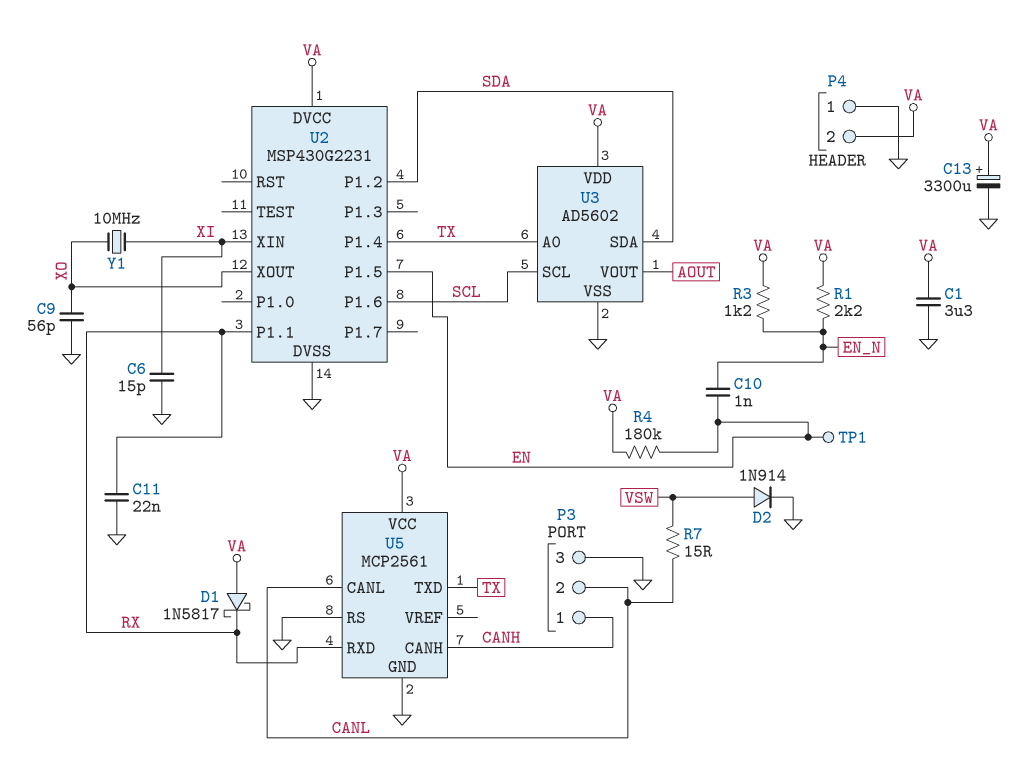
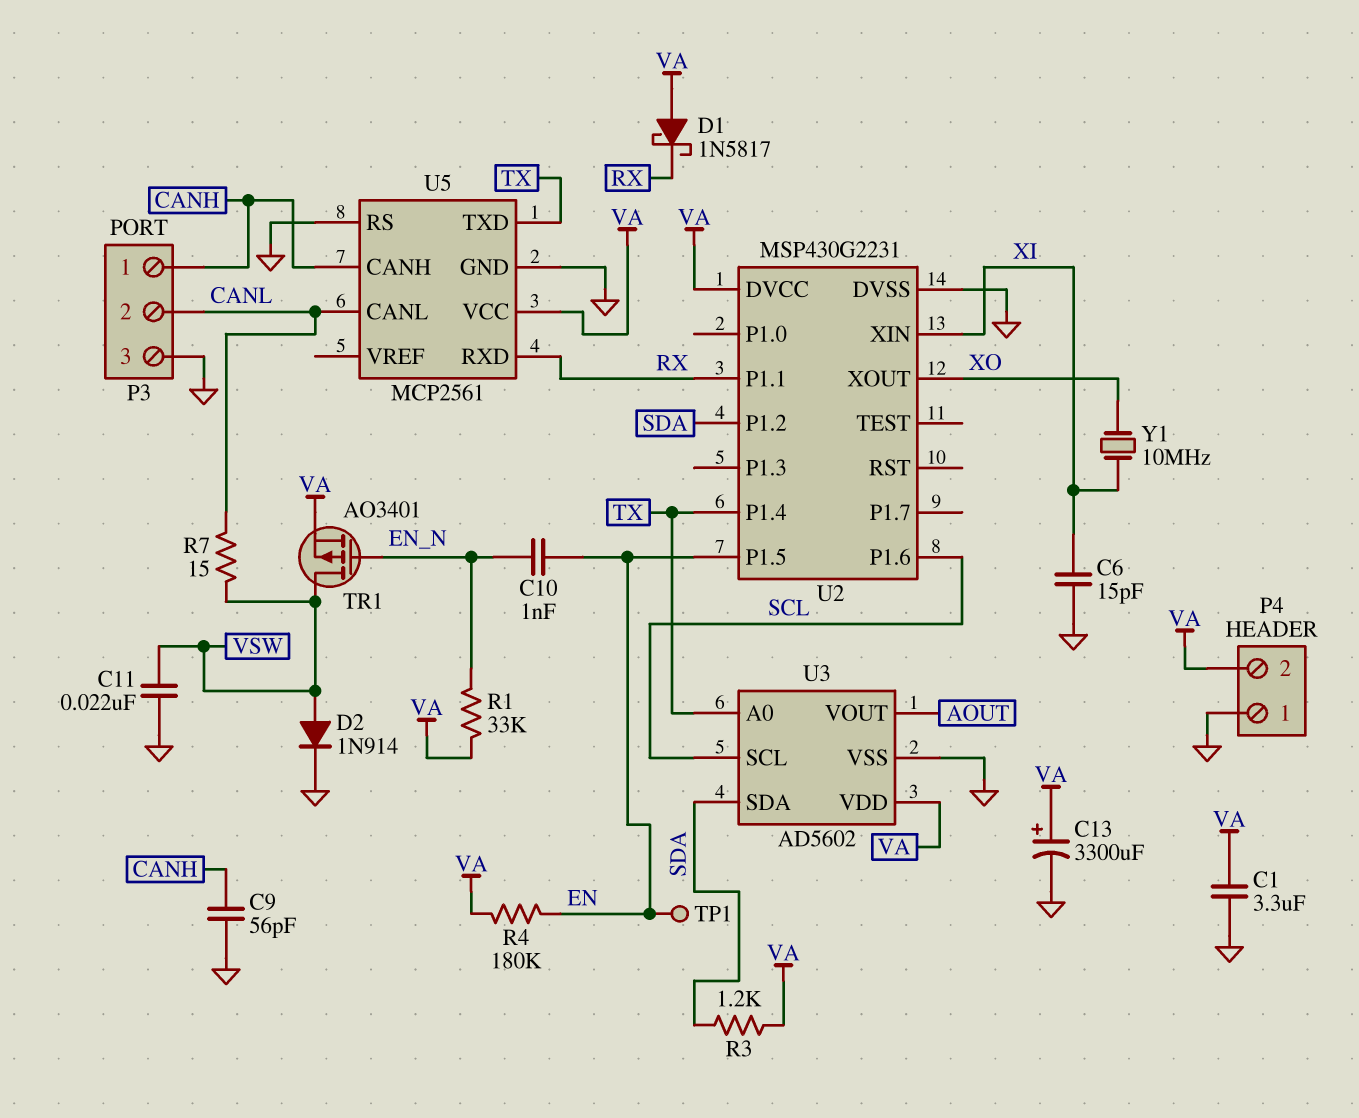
C9: 56pF (GND, XO) -> 56pF (CANH, GND)
C11: 22nF (GND, RX) -> 22nF (GND, VSW)
R1: 2.2k (EN_N, VA) -> 33k (EN_N, VA)
R3: 1.2k (EN_N, VA) -> 1.2k (SDA, VA)
TR1: none -> PMOS AO3401 (G EN_N, D VSW, S VA)

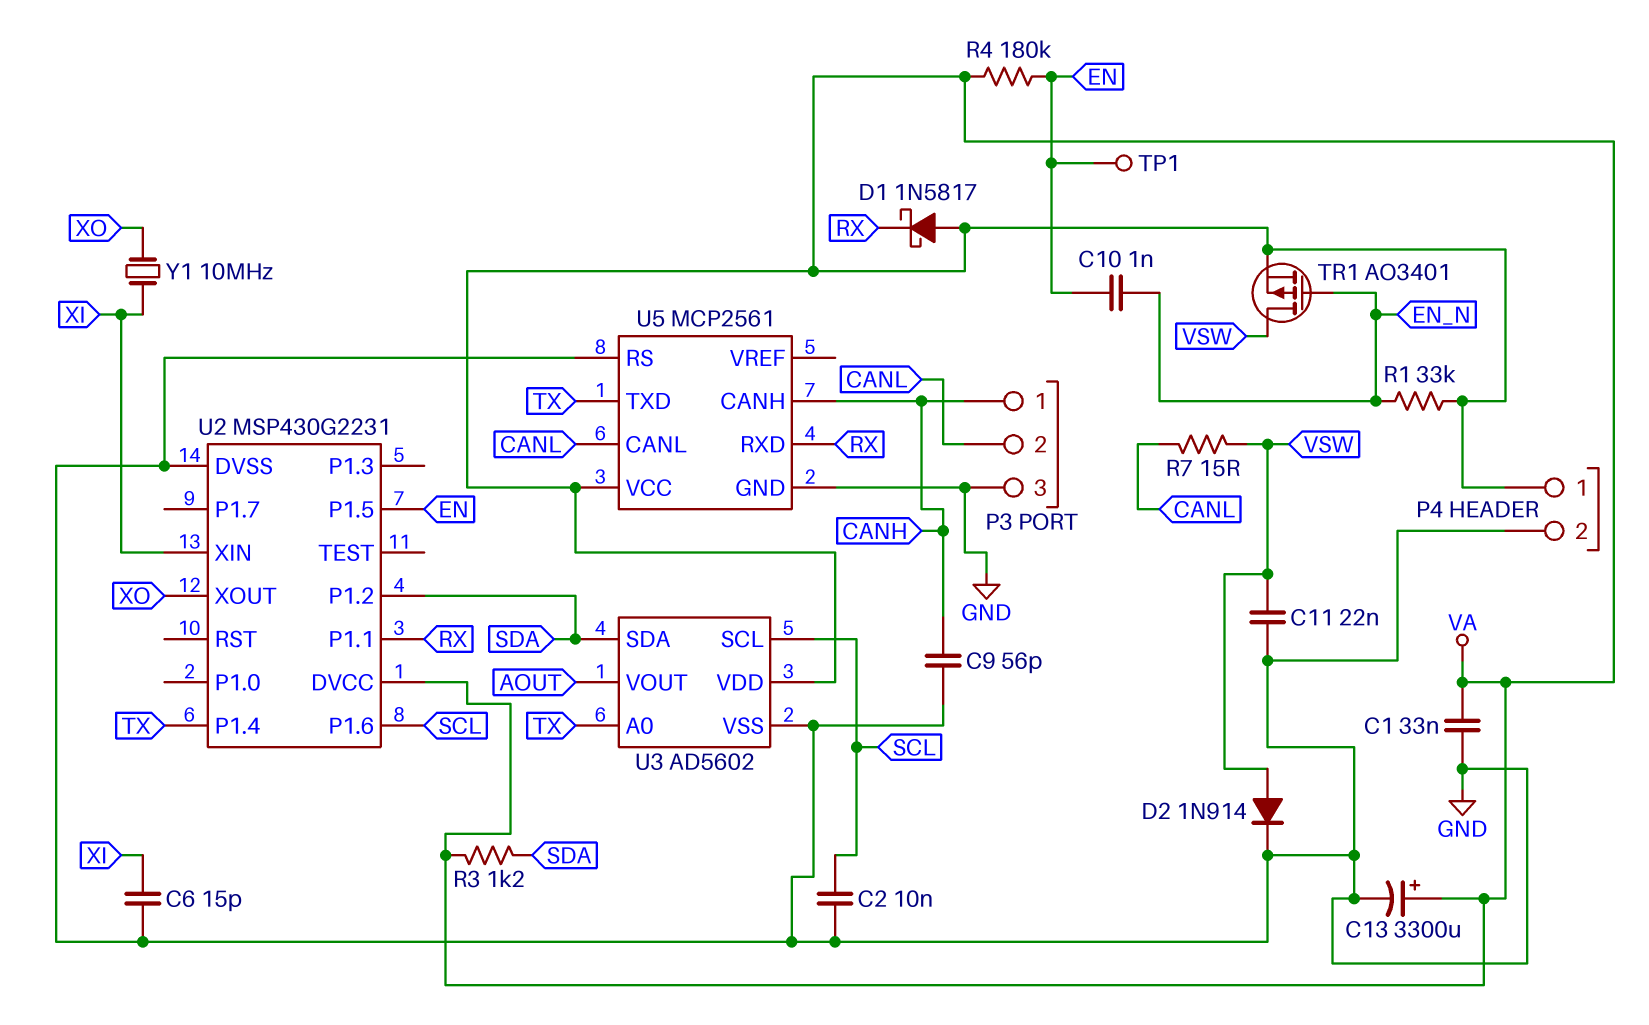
C1: 3.3uF (GND, VA) -> 33nF (GND, VA)
C2: none -> 10nF (GND, SCL)
P4 pin 1: GND -> VA
P4 pin 2: VA -> GND

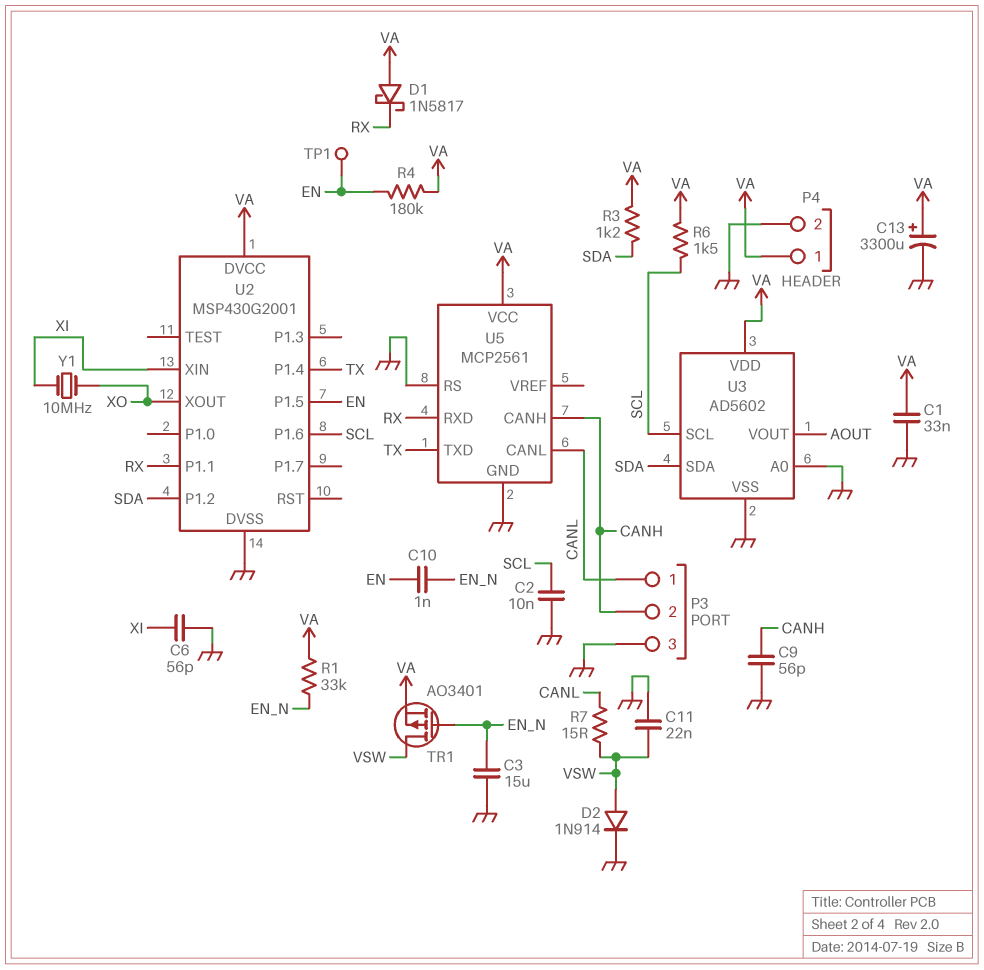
C3: none -> 15uF (EN_N, GND)
C6: 15pF (GND, XI) -> 56pF (GND, XI)
P3 pin 1: CANH -> CANL
P3 pin 2: CANL -> CANH
R6: none -> 1.5k (SCL, VA)
U2: MSP430G2231 -> MSP430G2001
U3 pin A0: TX -> GND

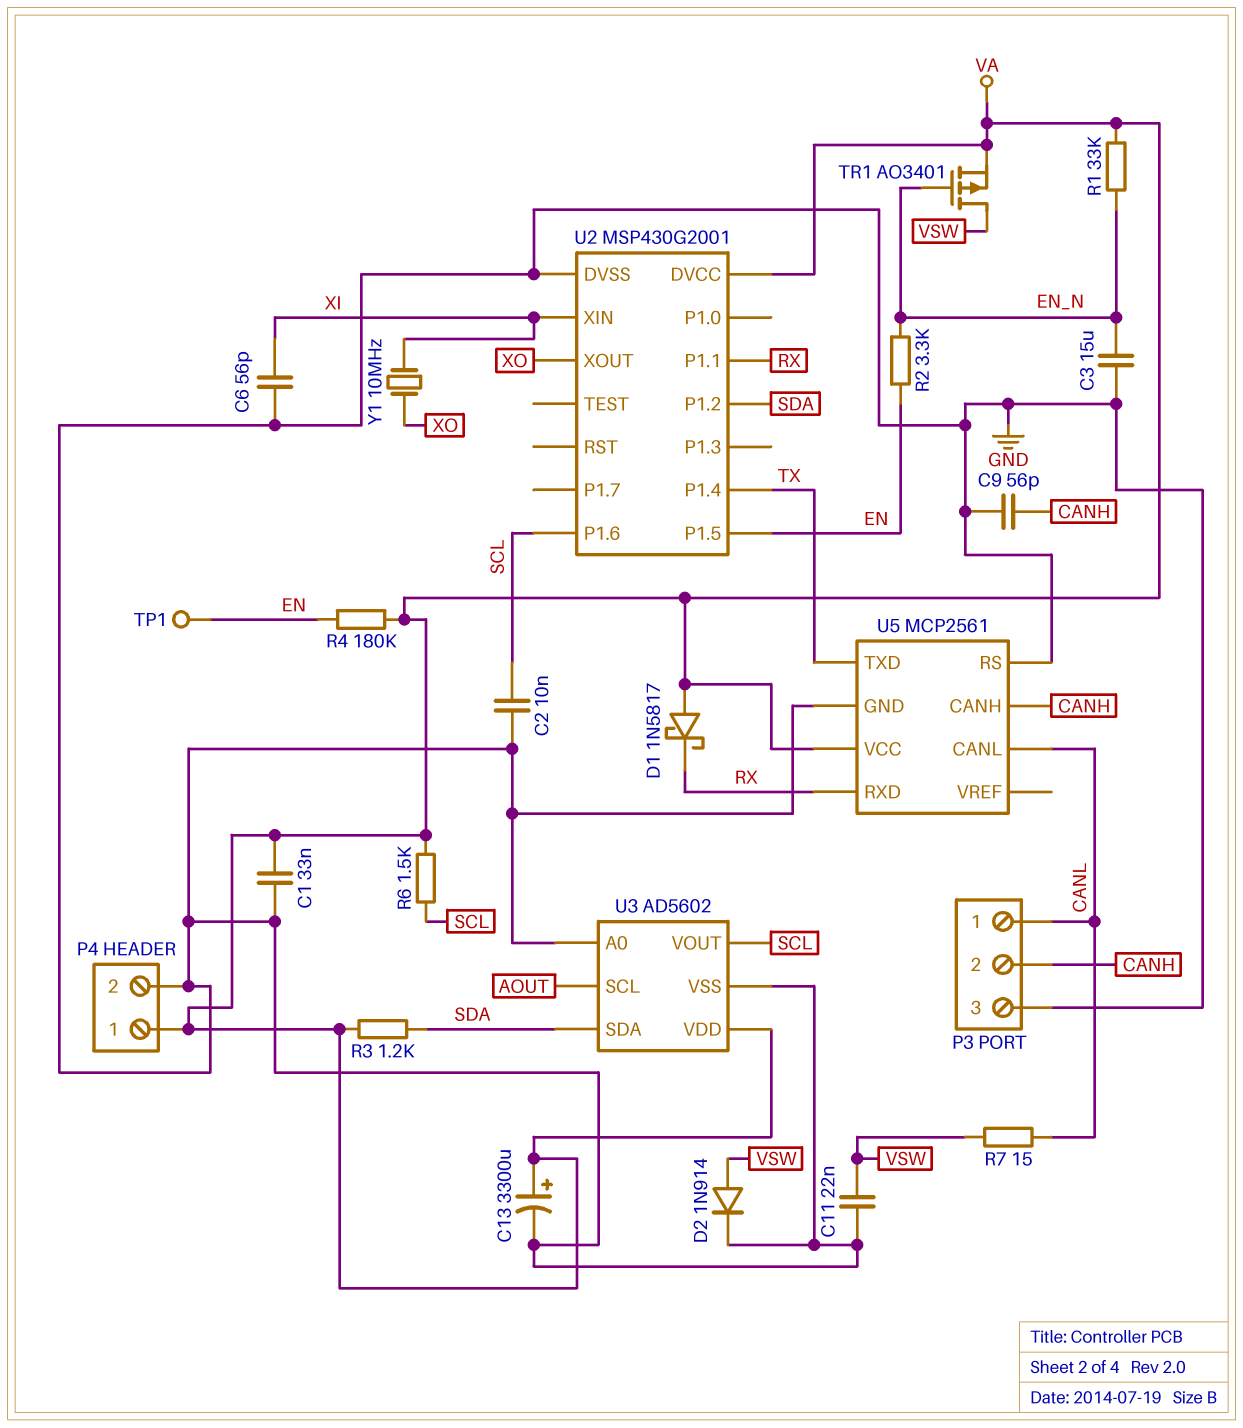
C10: 1nF (EN, EN_N) -> none
R2: none -> 3.3k (EN, EN_N)
U3 pin SCL: SCL -> AOUT
U3 pin VOUT: AOUT -> SCL

